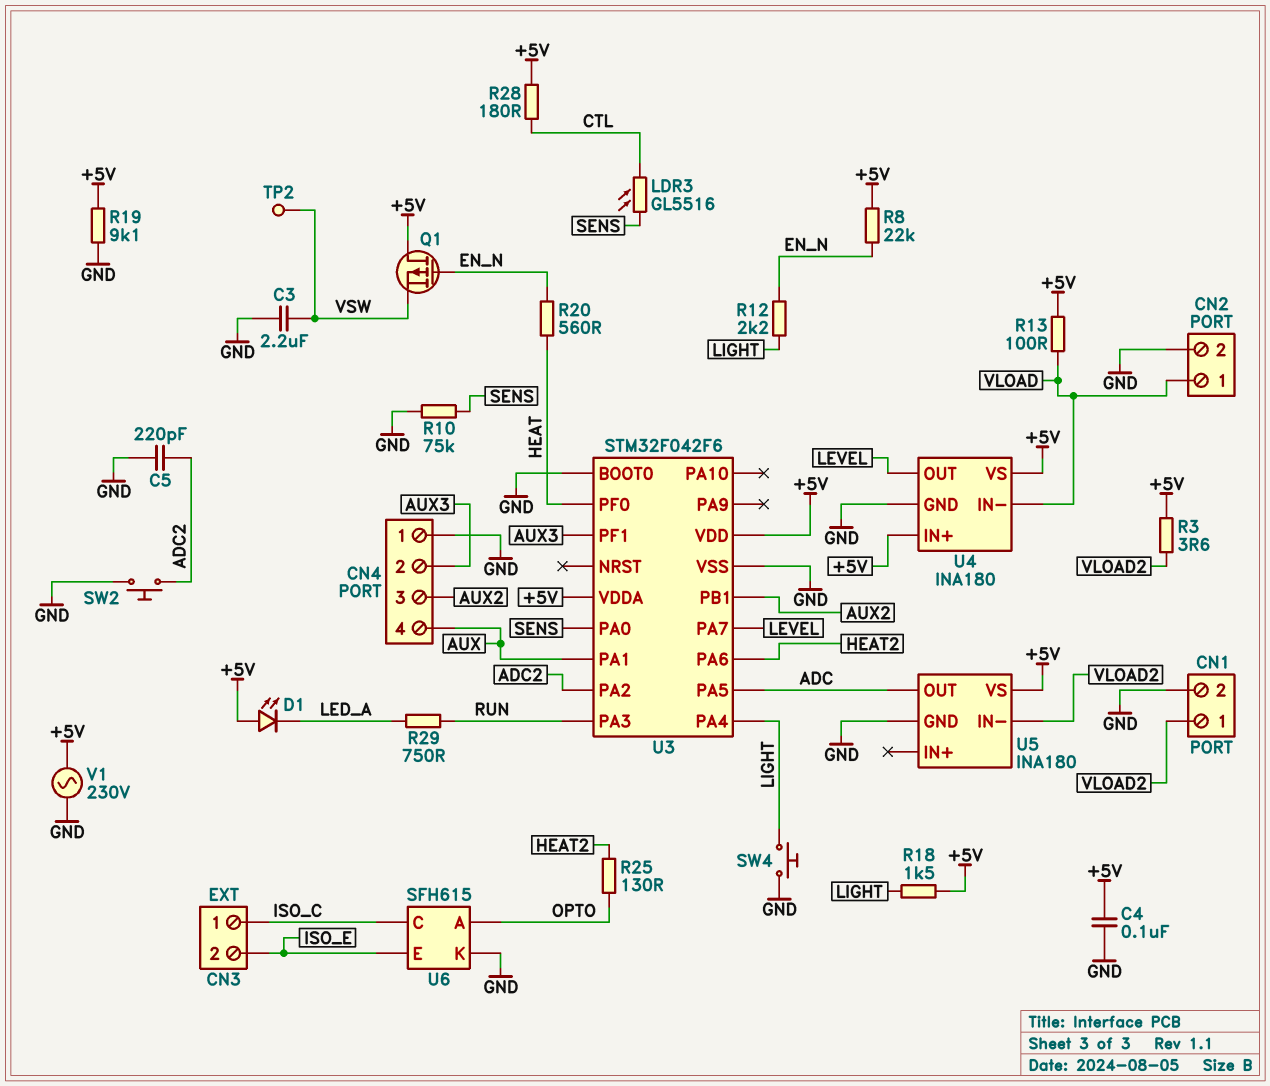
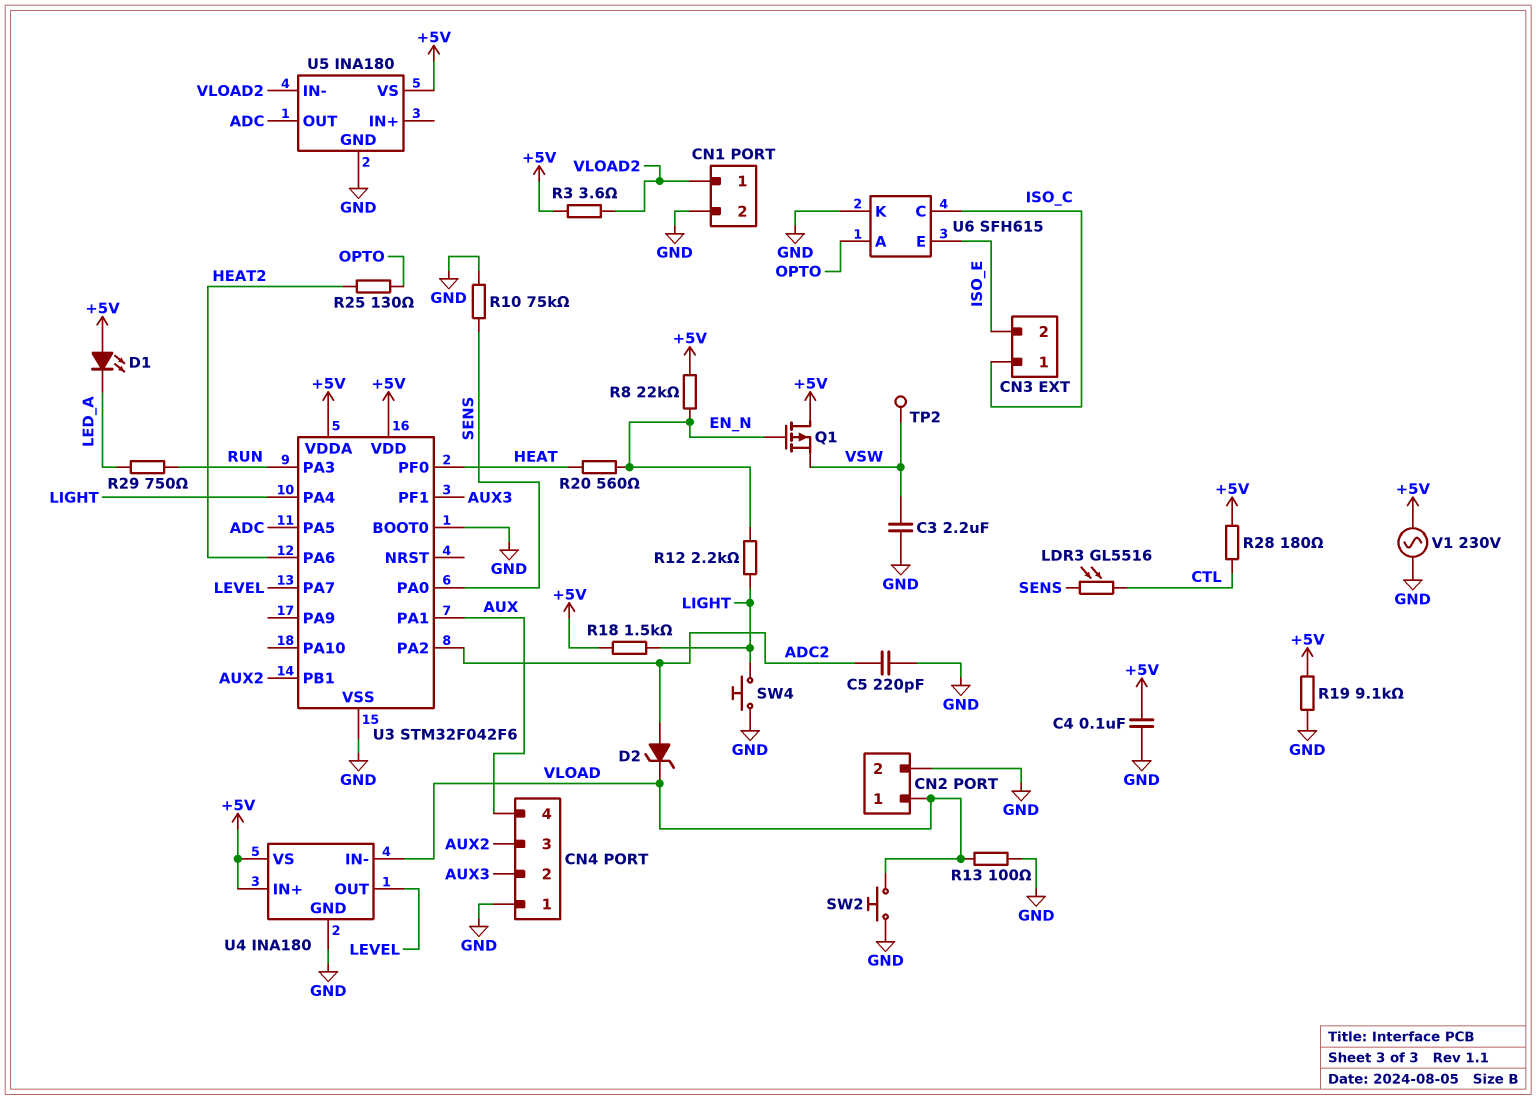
D2: none -> zener (A ADC2, K VLOAD)
R13: 100 (+5V, VLOAD) -> 100 (GND, VLOAD)
SW2: button (ADC2, GND) -> button (GND, VLOAD)

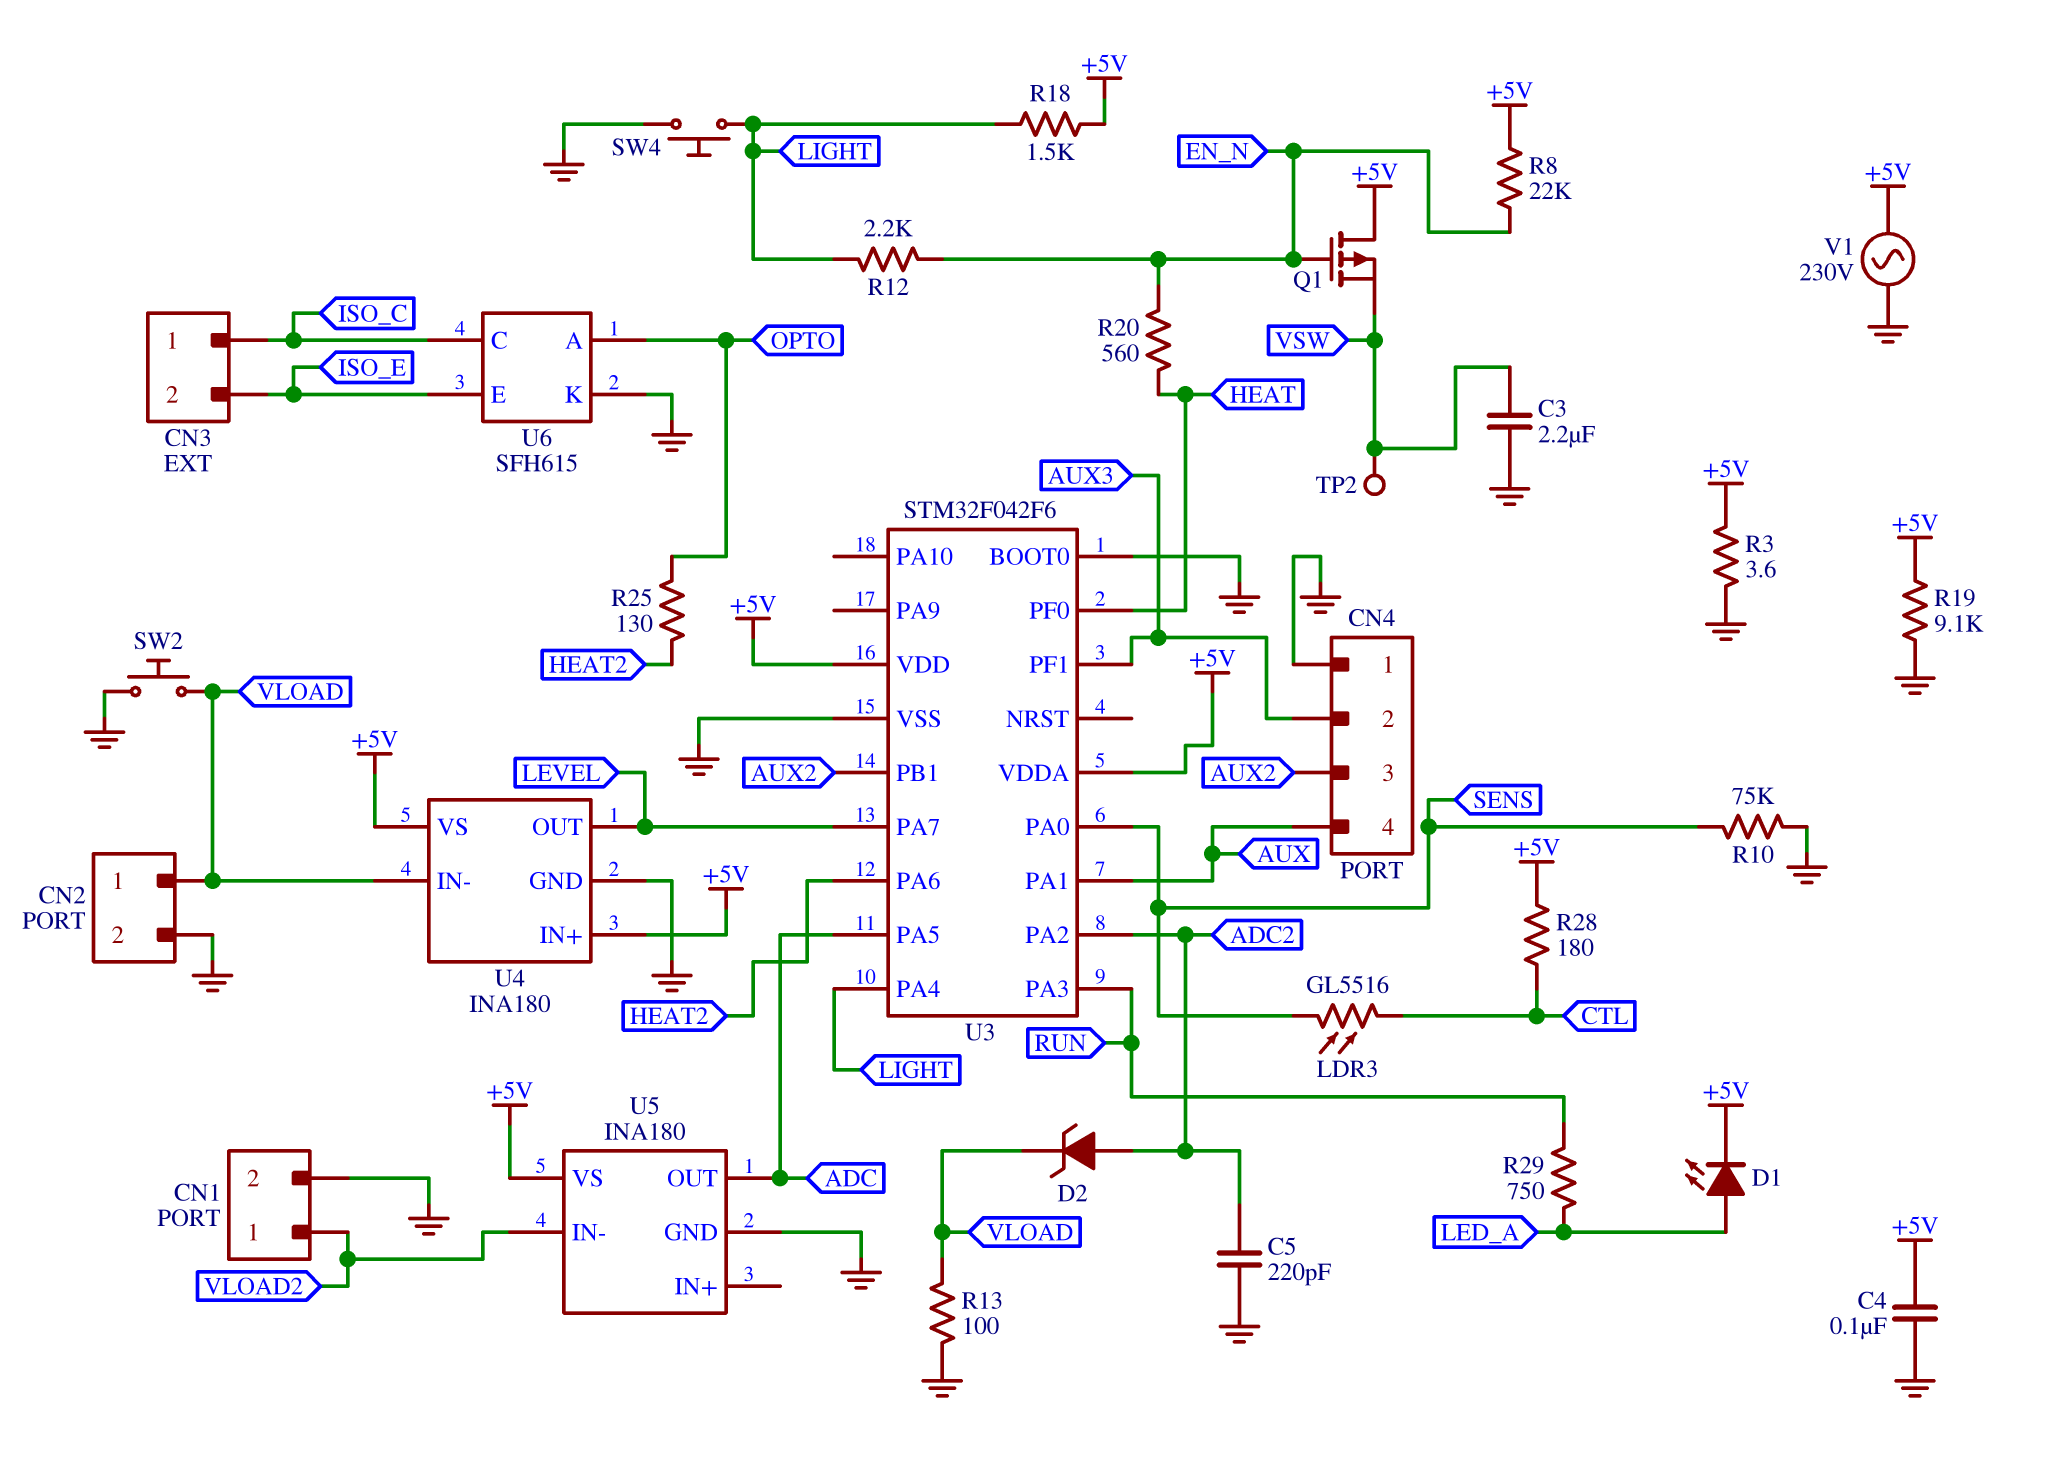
D1: LED (A +5V, K LED_A) -> LED (A LED_A, K +5V)
R3: 3.6 (+5V, VLOAD2) -> 3.6 (+5V, GND)

